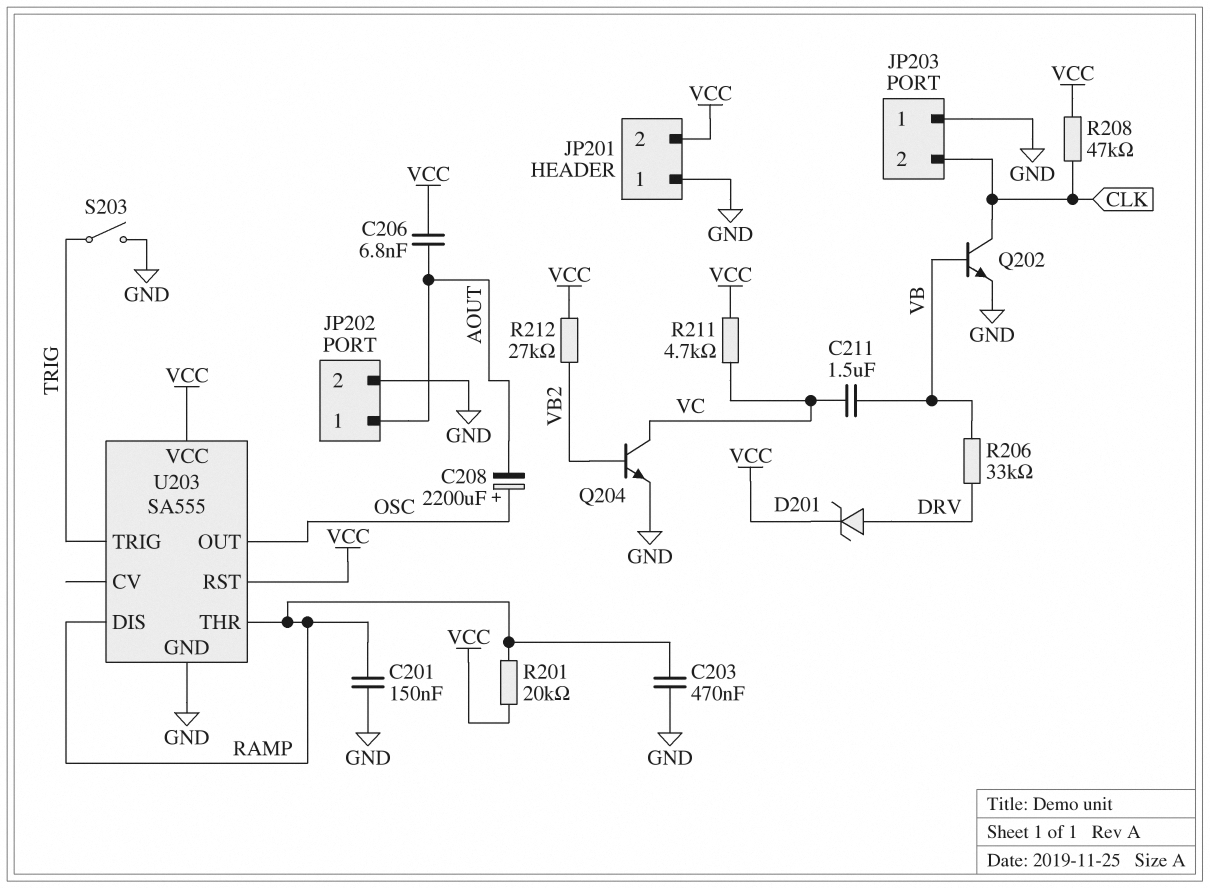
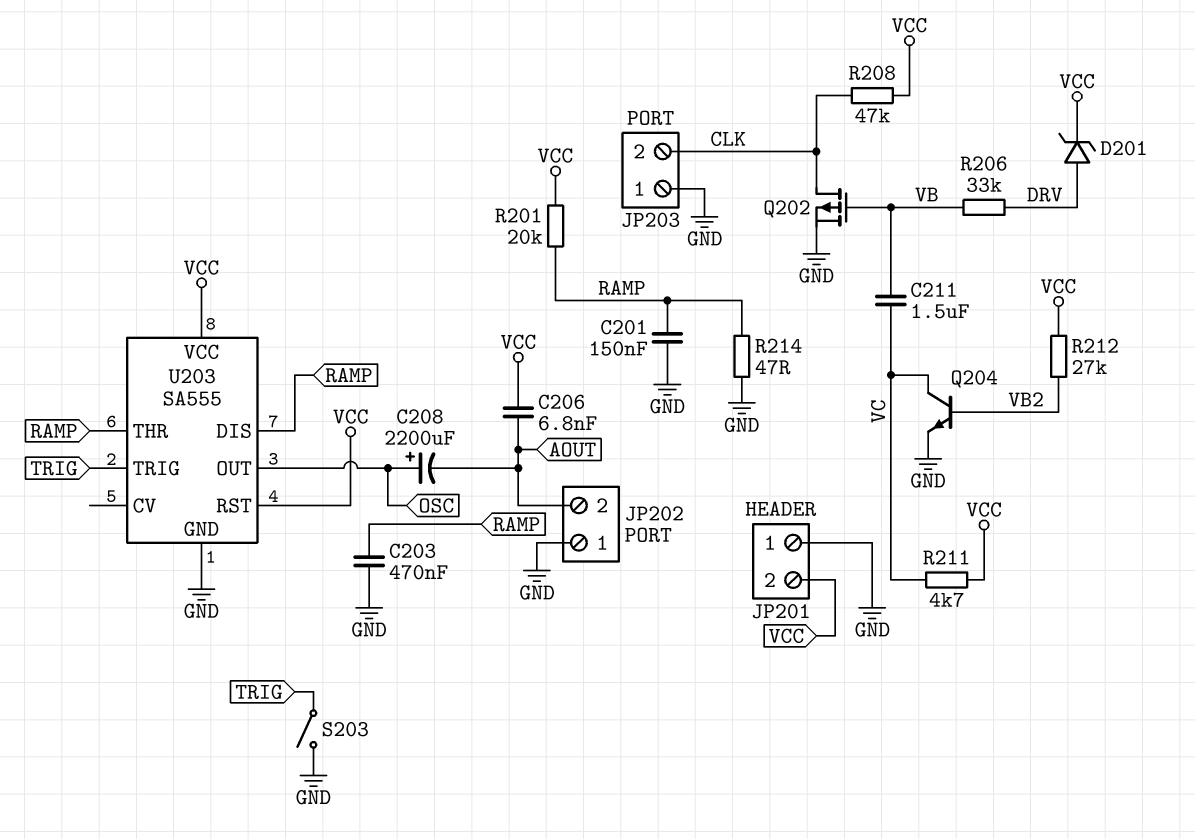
JP202 pin 1: AOUT -> GND
JP202 pin 2: GND -> AOUT
Q202: NPN (B VB, C CLK, E GND) -> PMOS (G VB, D CLK, S GND)
R214: none -> 47 (GND, RAMP)

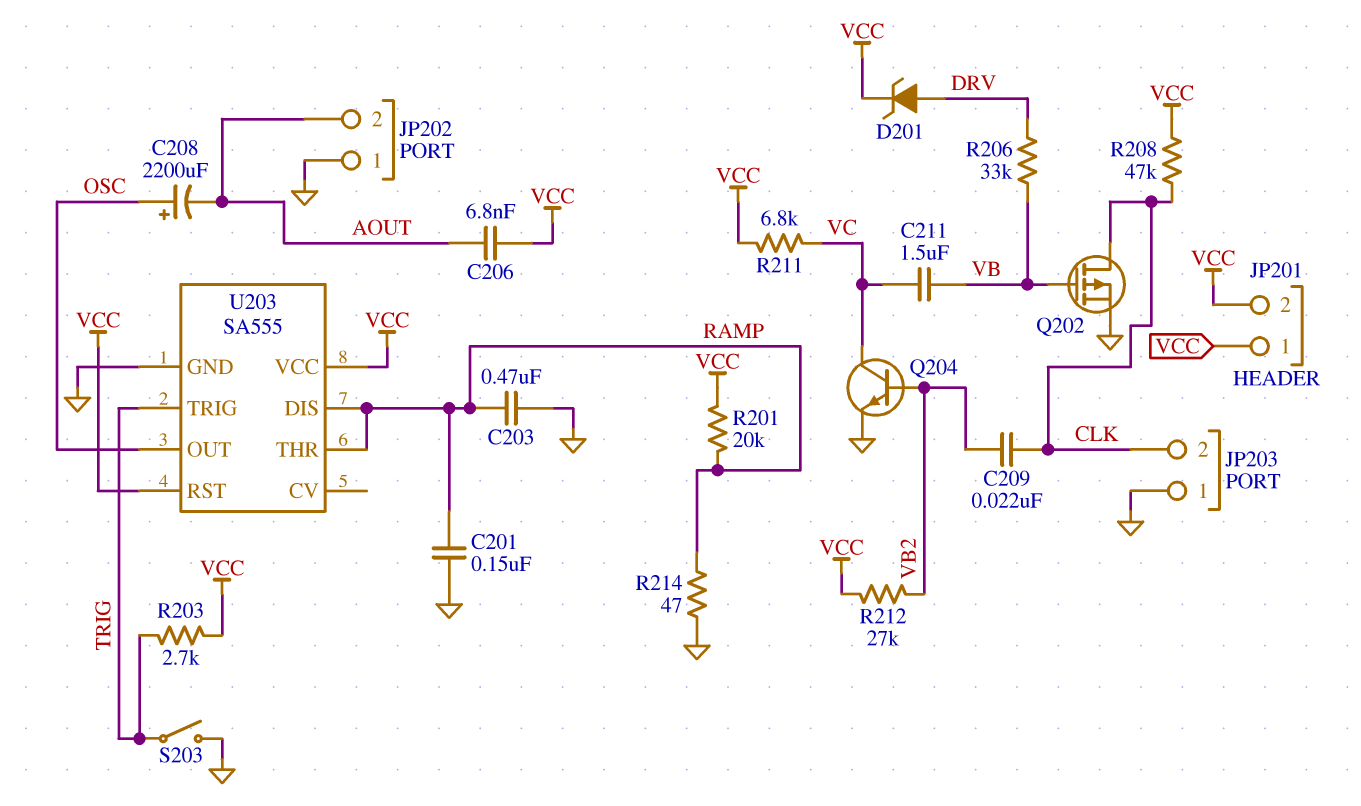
C209: none -> 22nF (CLK, VB2)
JP201 pin 1: GND -> VCC
R203: none -> 2.7k (TRIG, VCC)
R211: 4.7k (VC, VCC) -> 6.8k (VC, VCC)

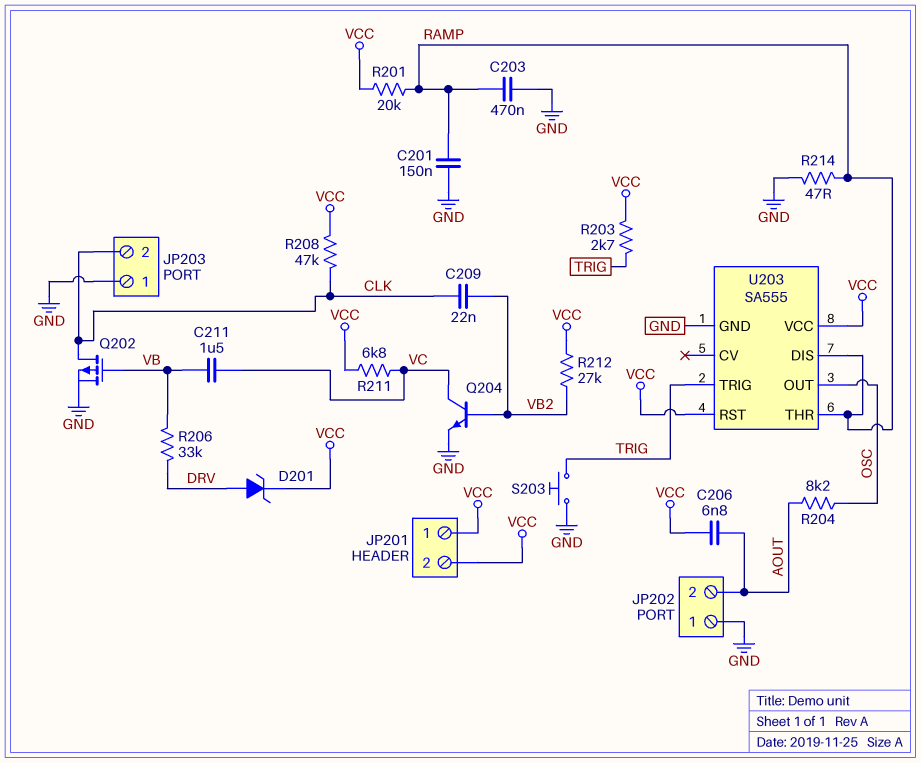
C208: 2200uF (plus OSC, minus AOUT) -> none
R204: none -> 8.2k (AOUT, OSC)
S203: switch (GND, TRIG) -> button (GND, TRIG)

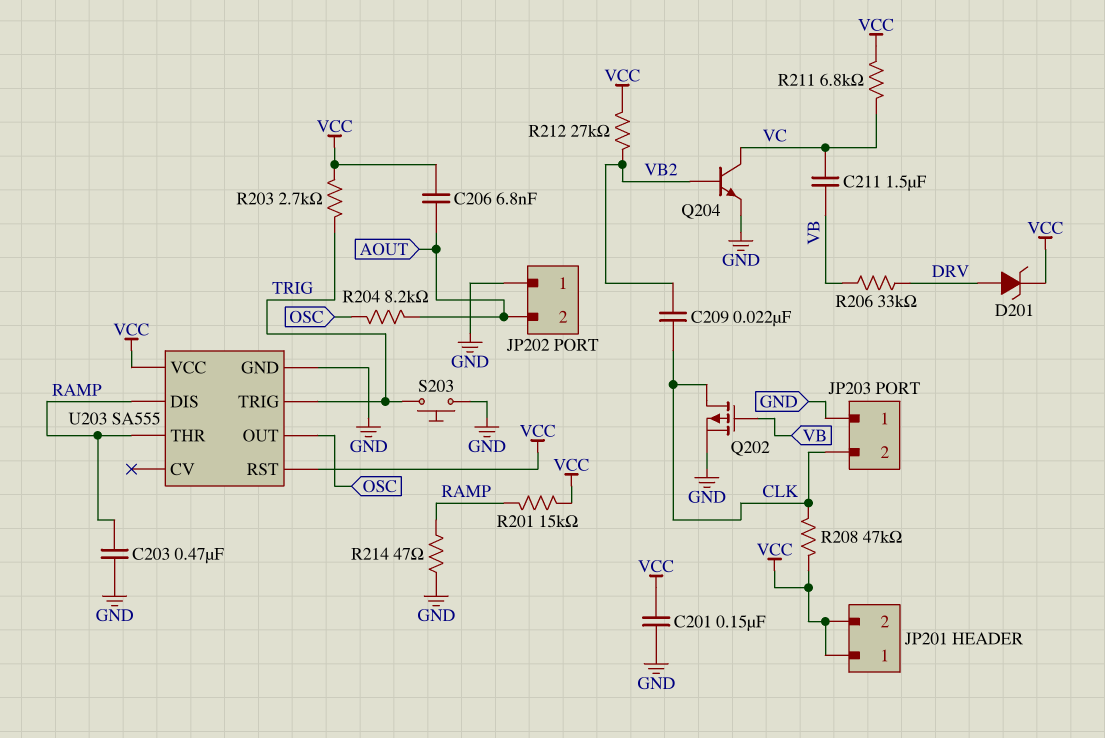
C201: 150nF (GND, RAMP) -> 150nF (GND, VCC)
R201: 20k (RAMP, VCC) -> 15k (RAMP, VCC)

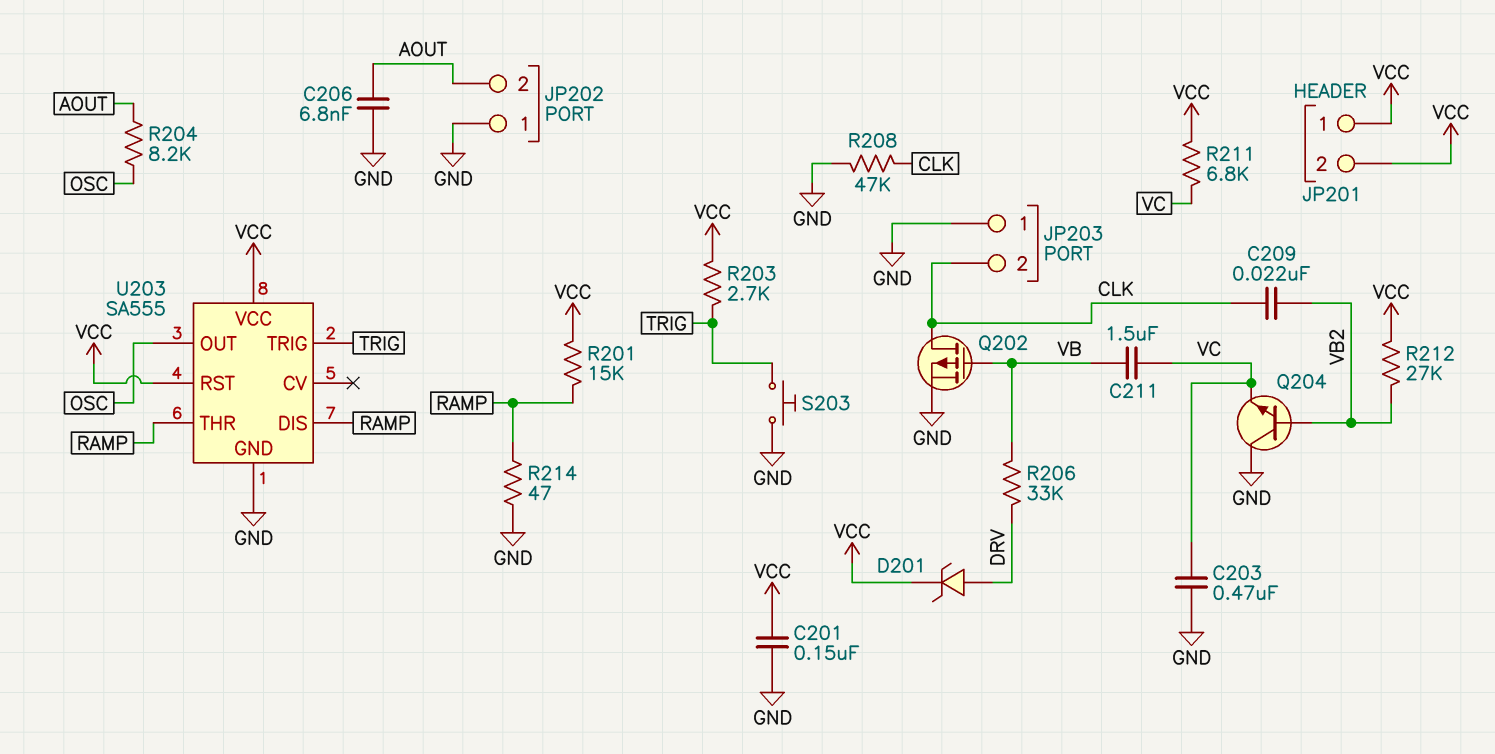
C203: 470nF (GND, RAMP) -> 470nF (GND, VC)
C206: 6.8nF (AOUT, VCC) -> 6.8nF (AOUT, GND)
Q204: NPN (B VB2, C VC, E GND) -> NPN (B VB2, C GND, E VC)
R208: 47k (CLK, VCC) -> 47k (CLK, GND)

